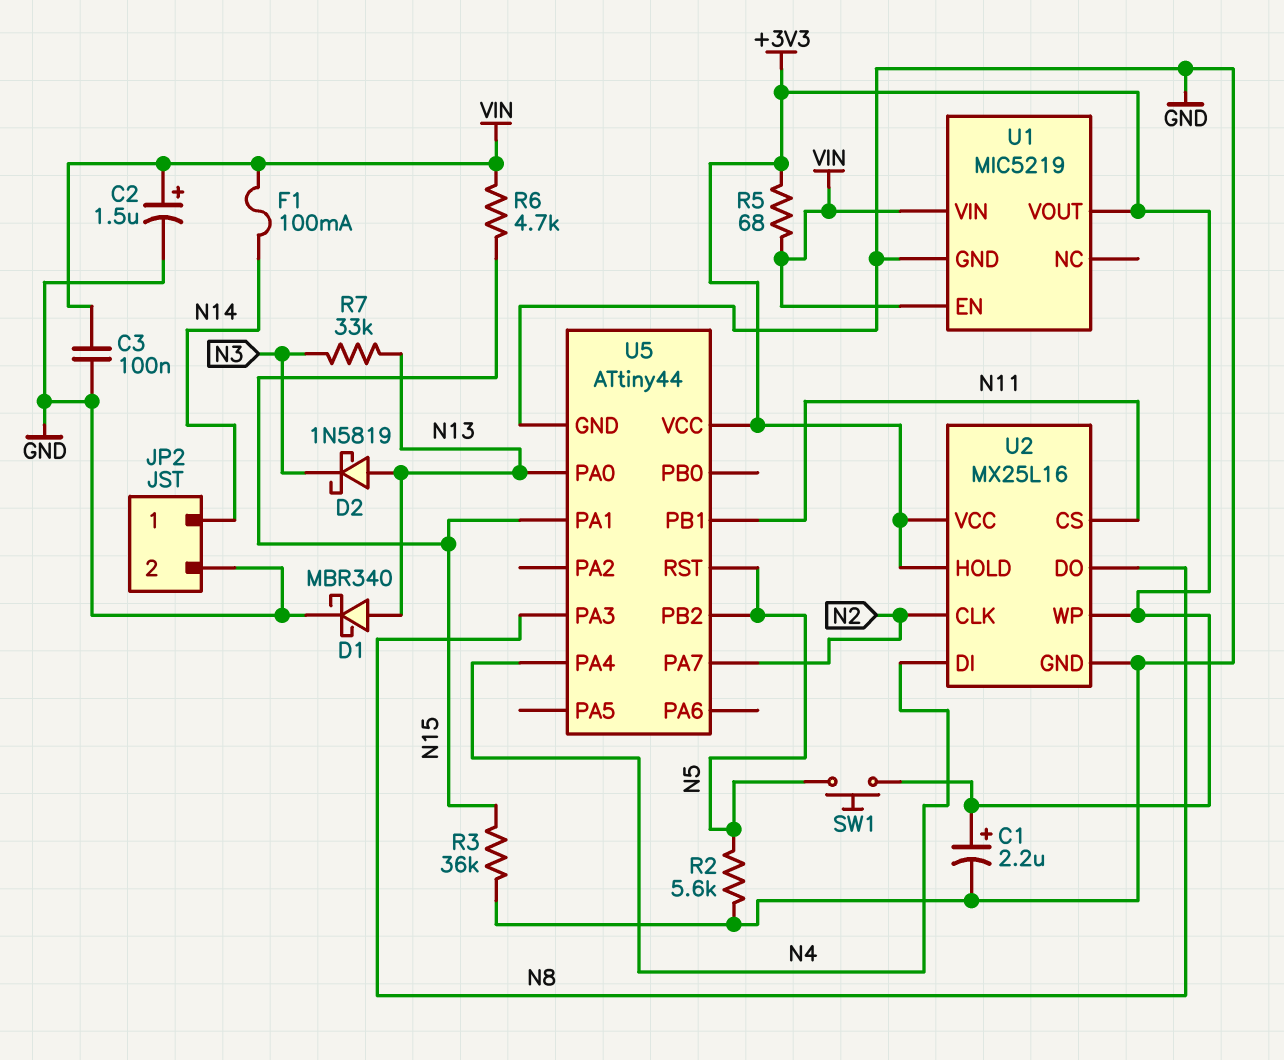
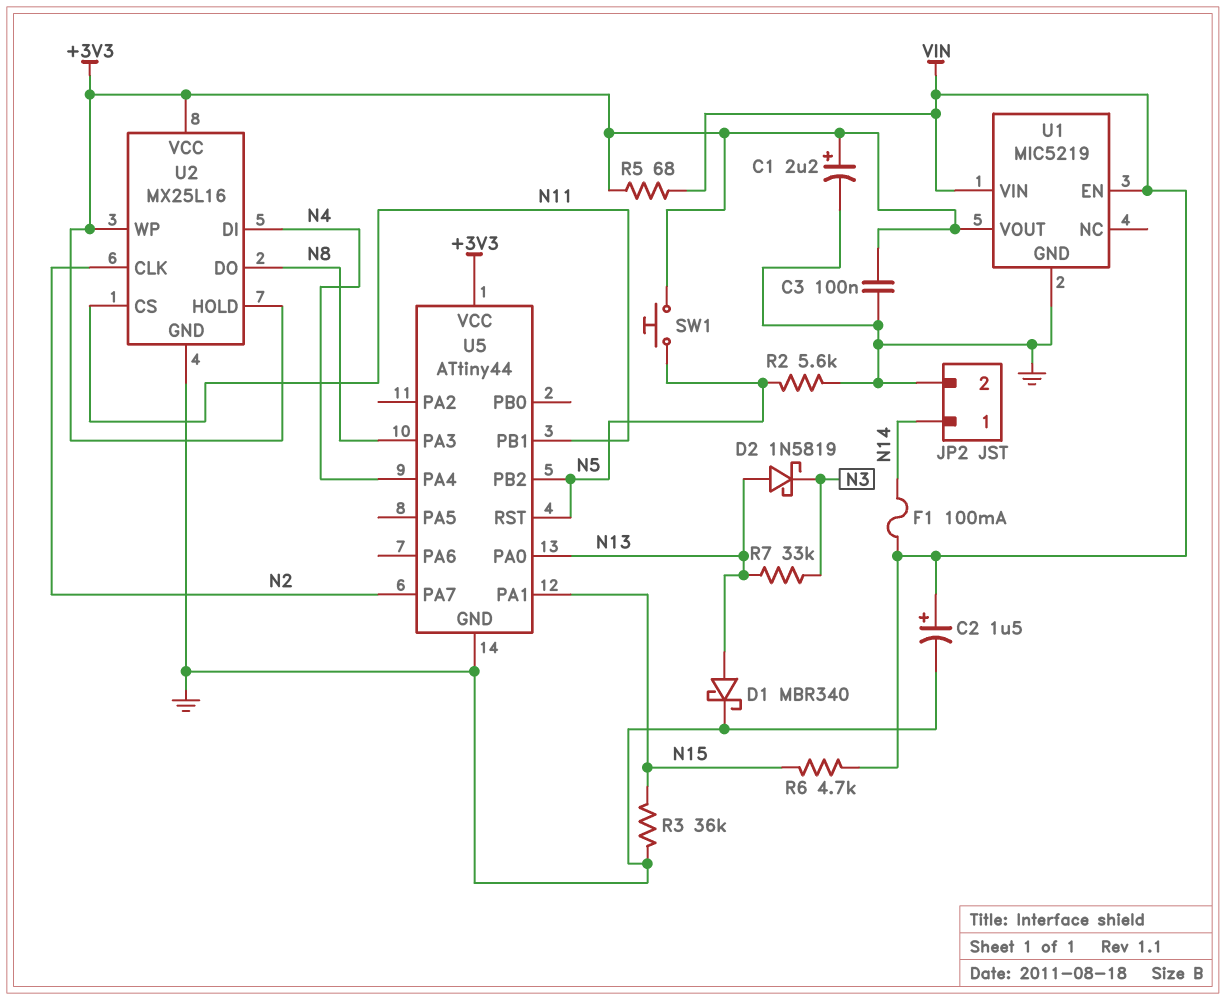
C3: 100nF (GND, VIN) -> 100nF (+3V3, GND)

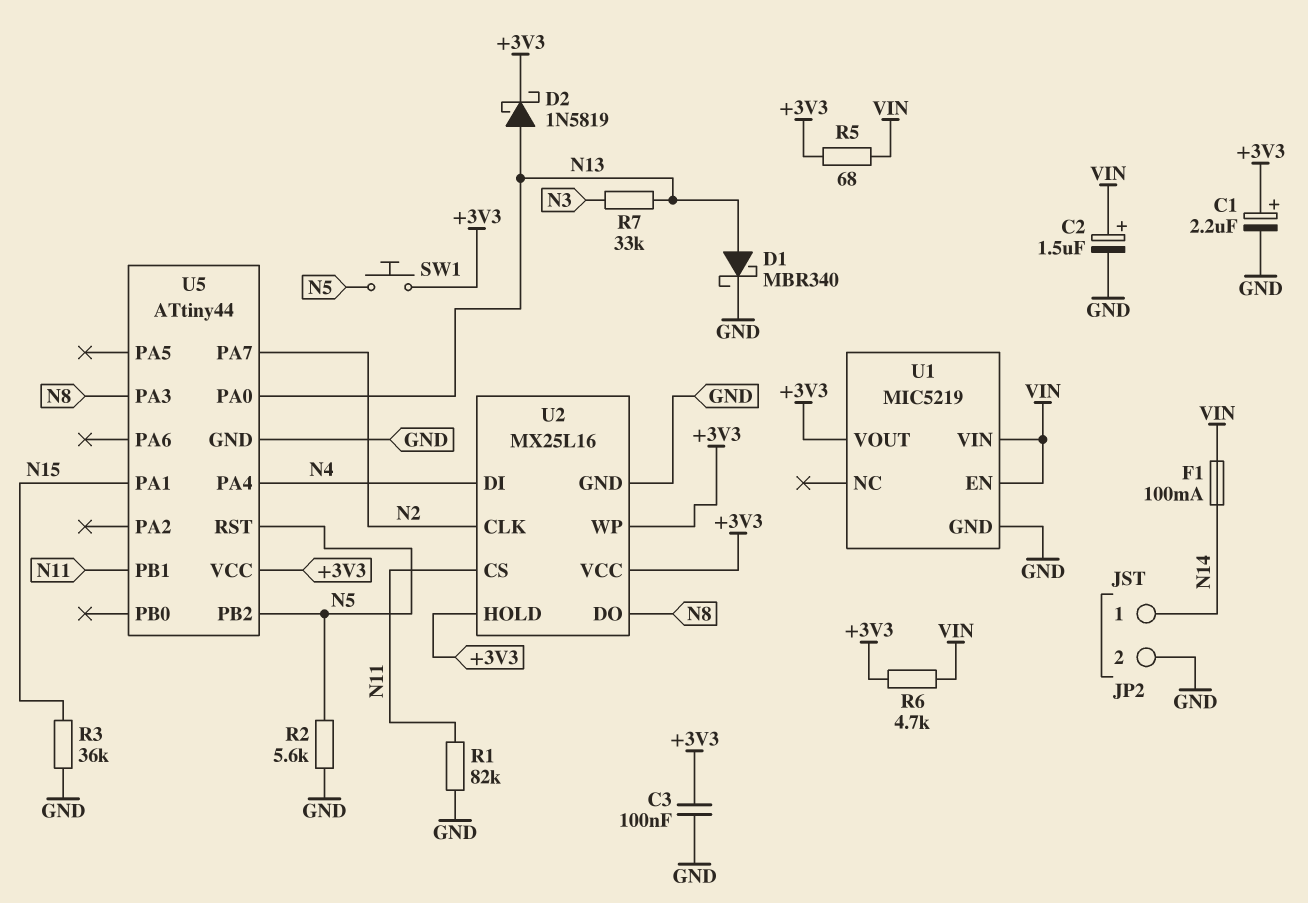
D2: schottky 1N5819 (A N13, K N3) -> schottky 1N5819 (A N13, K +3V3)
R1: none -> 82k (GND, N11)
R6: 4.7k (N15, VIN) -> 4.7k (+3V3, VIN)

